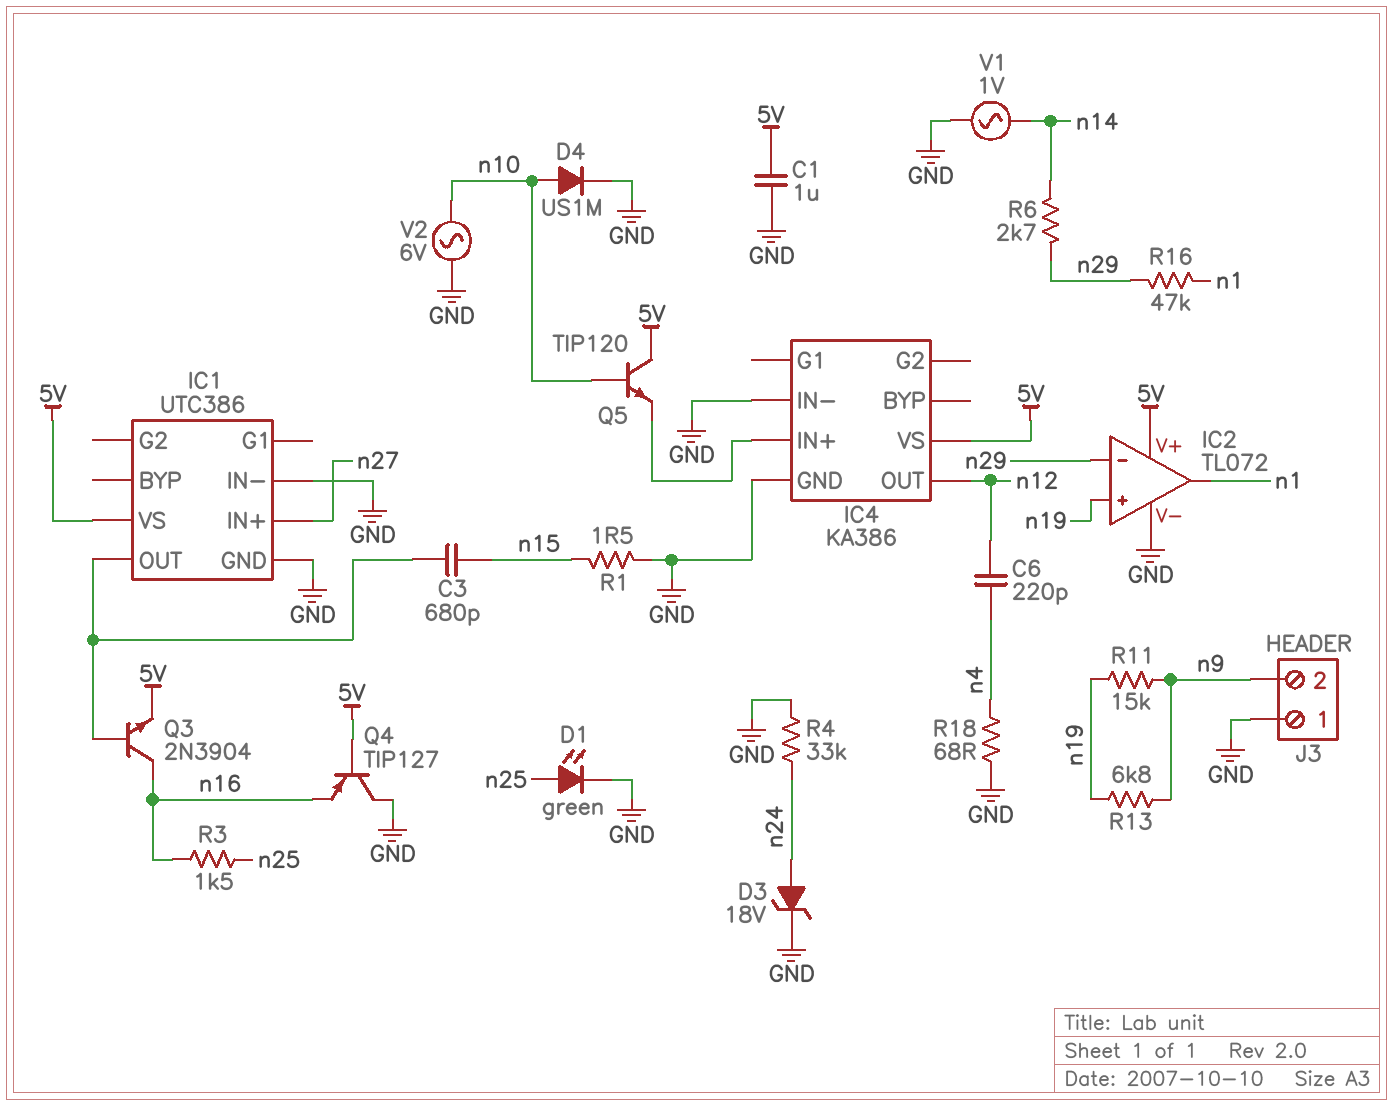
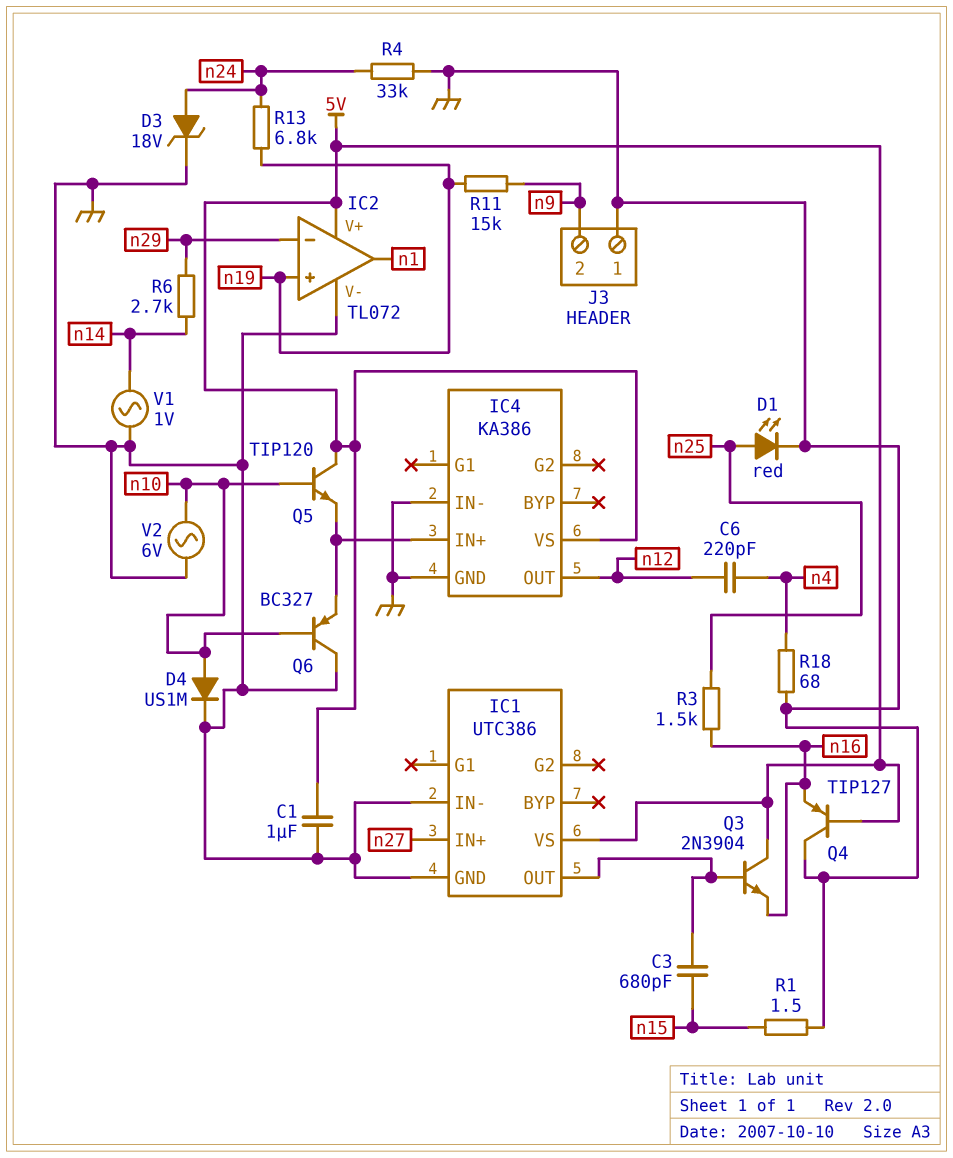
D1: LED green (A n25, K GND) -> LED red (A n25, K GND)
Q3: NPN 2N3904 (B IC1/OUT, C n16, E 5V) -> NPN 2N3904 (B IC1/OUT, C 5V, E n16)
Q6: none -> PNP BC327 (B n10, C GND, E IC4/IN+)
R13: 6.8k (n9, n19) -> 6.8k (n19, n24)
R16: 47k (n1, n29) -> none

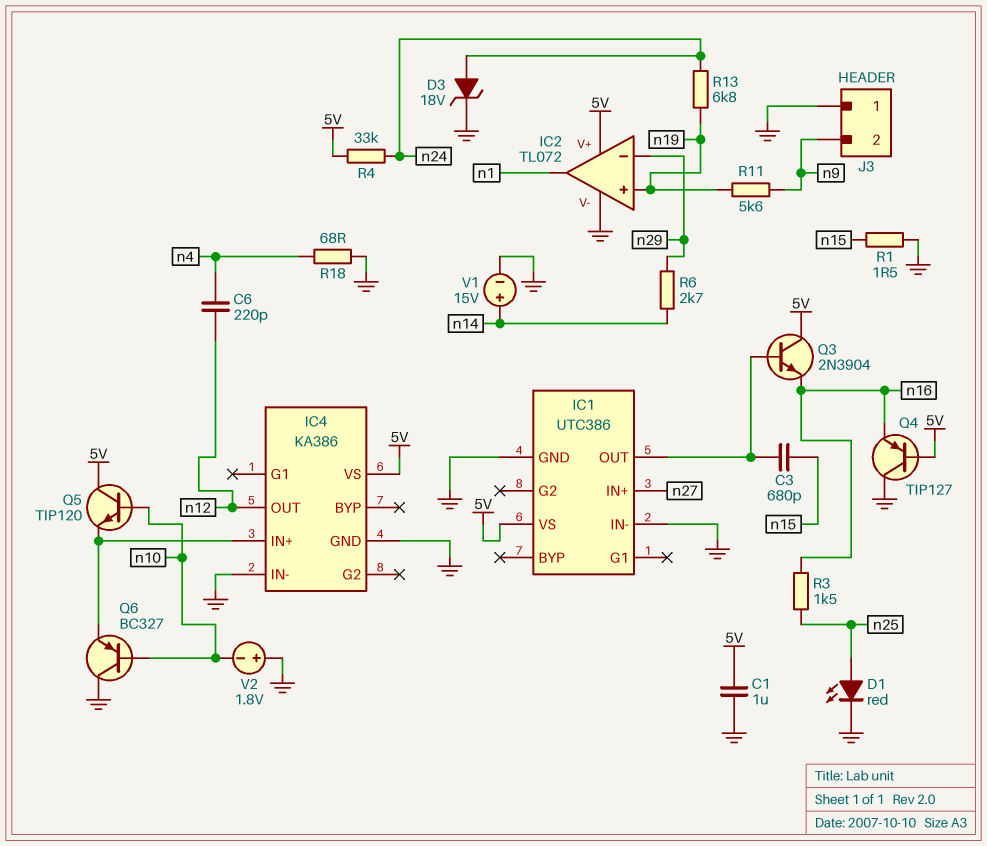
D4: diode US1M (A n10, K GND) -> none
R4: 33k (GND, n24) -> 33k (5V, n24)
R11: 15k (n9, n19) -> 5.6k (n9, n19)
V1: AC 1V (GND, n14) -> 15V (plus n14, minus GND)
V2: AC 6V (GND, n10) -> 1.8V (plus GND, minus n10)

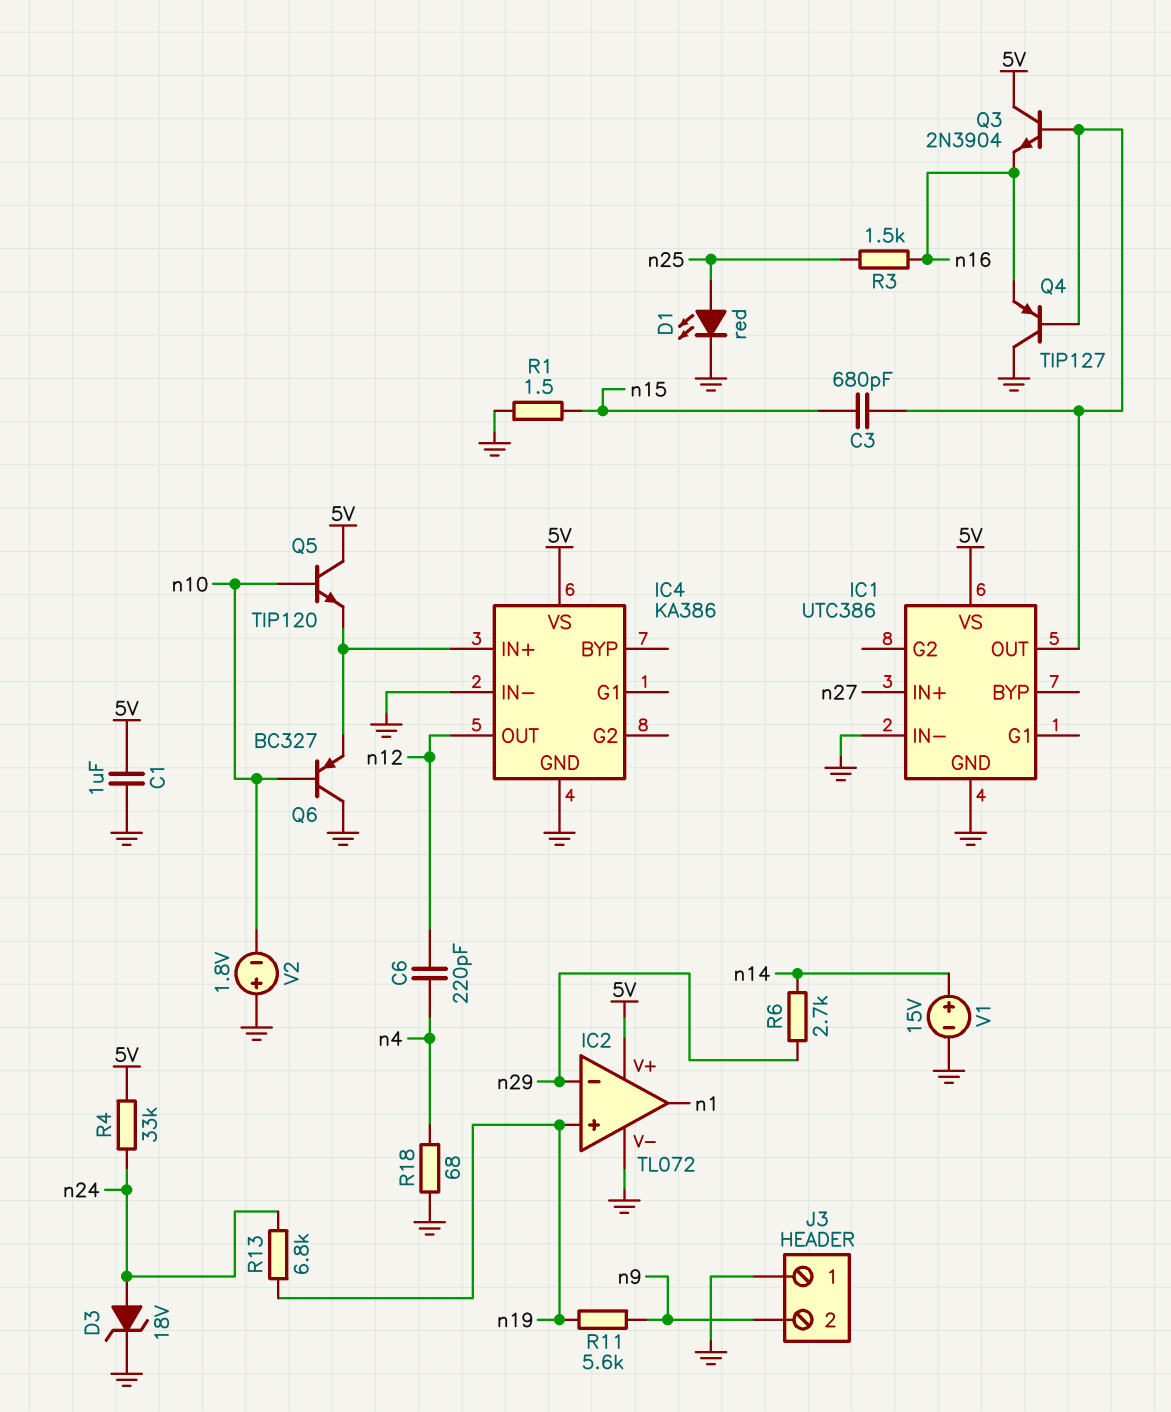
Q4: PNP TIP127 (B 5V, C GND, E n16) -> PNP TIP127 (B IC1/OUT, C GND, E n16)

